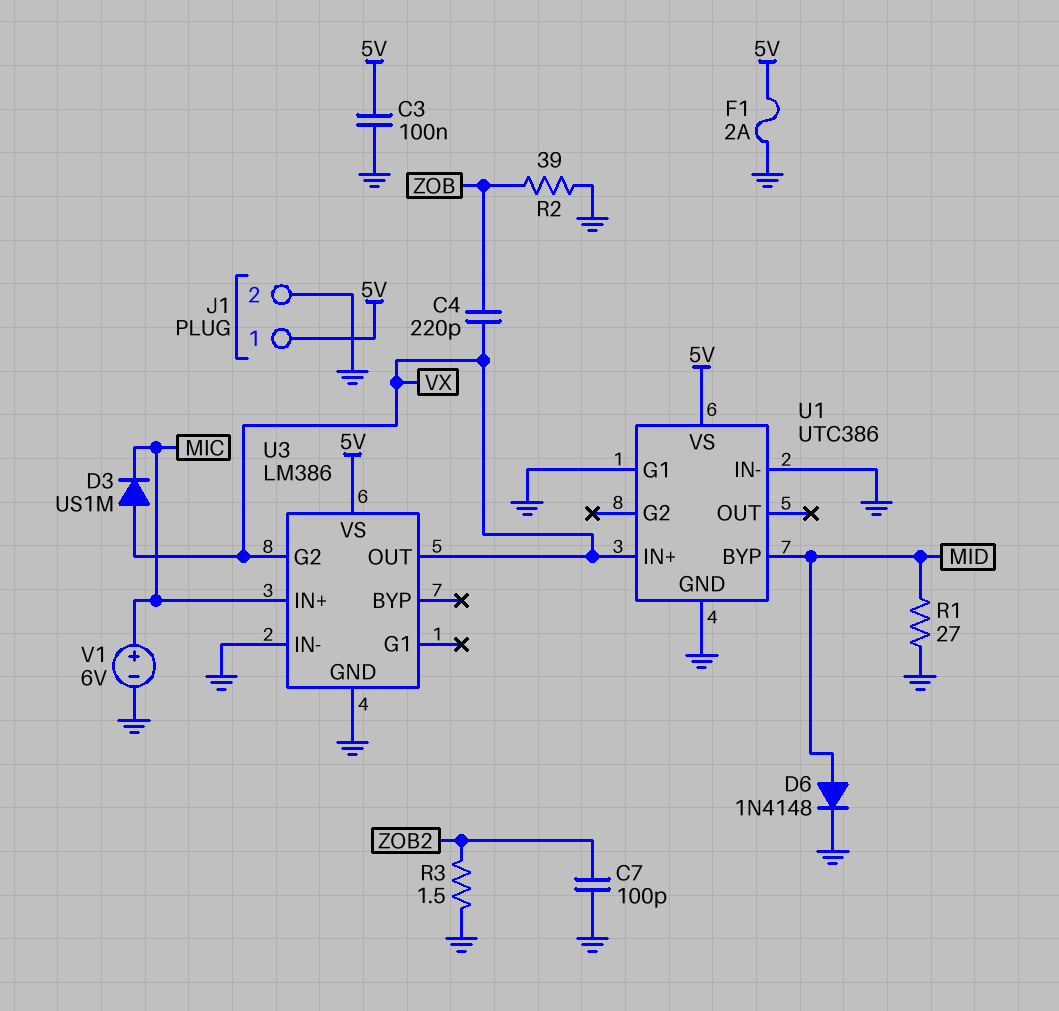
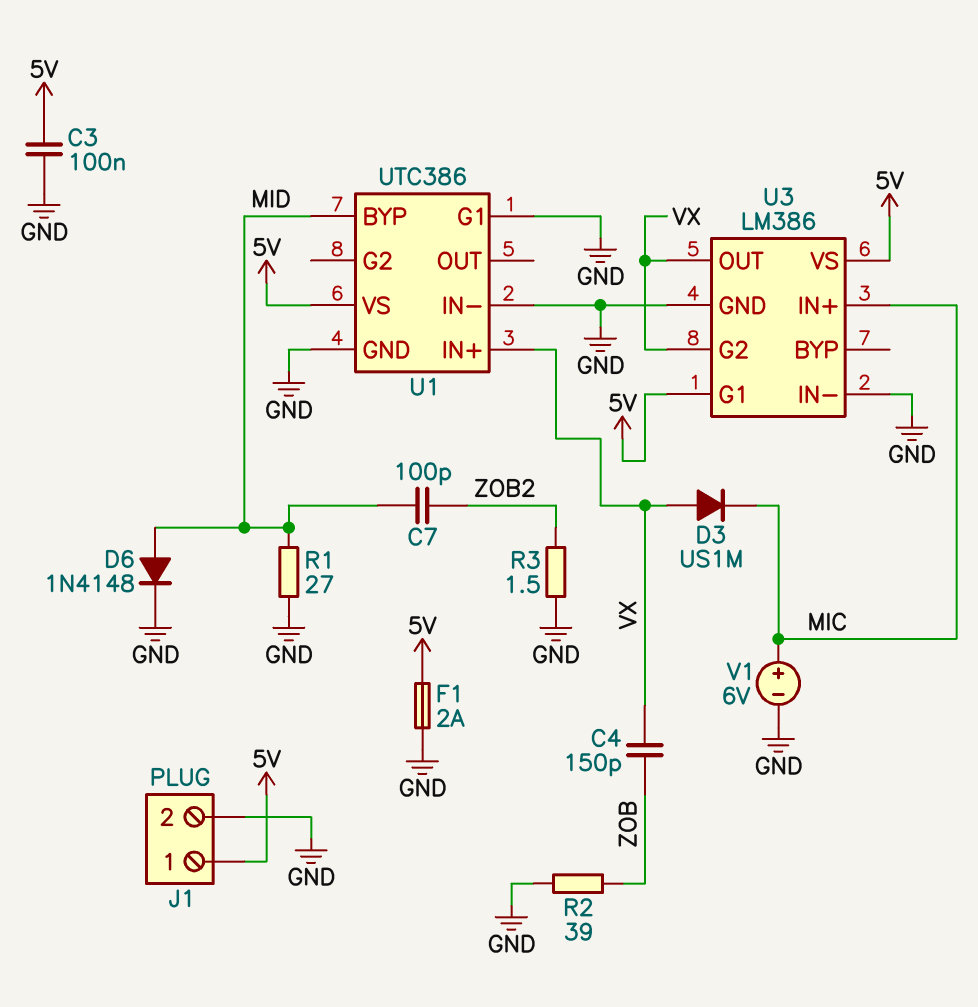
C4: 220pF (VX, ZOB) -> 150pF (VX, ZOB)
C7: 100pF (GND, ZOB2) -> 100pF (MID, ZOB2)
U3 pin G1: none -> 5V

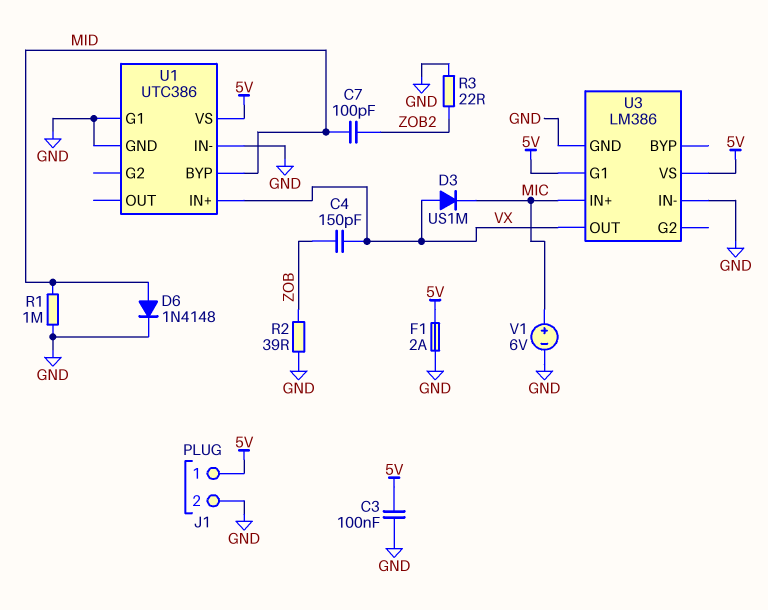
R1: 27 (GND, MID) -> 1M (GND, MID)
R3: 1.5 (GND, ZOB2) -> 22 (GND, ZOB2)
U3 pin G2: VX -> none

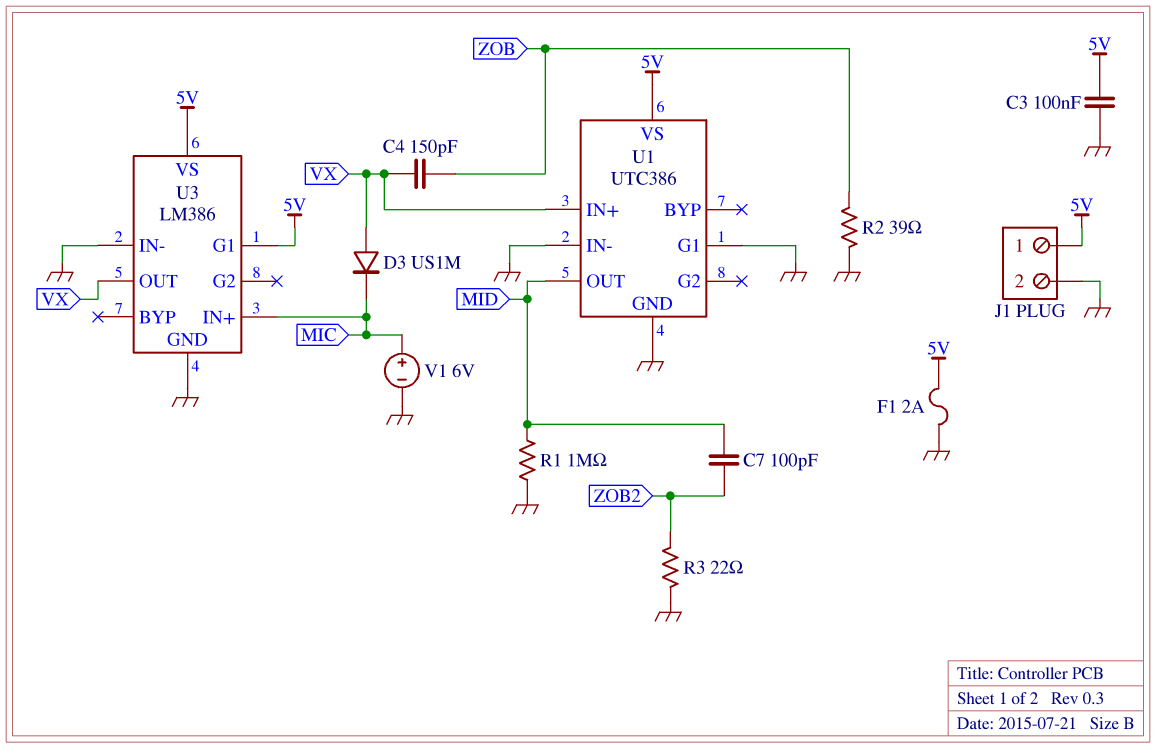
D6: diode 1N4148 (A MID, K GND) -> none
U1 pin BYP: MID -> none
U1 pin OUT: none -> MID

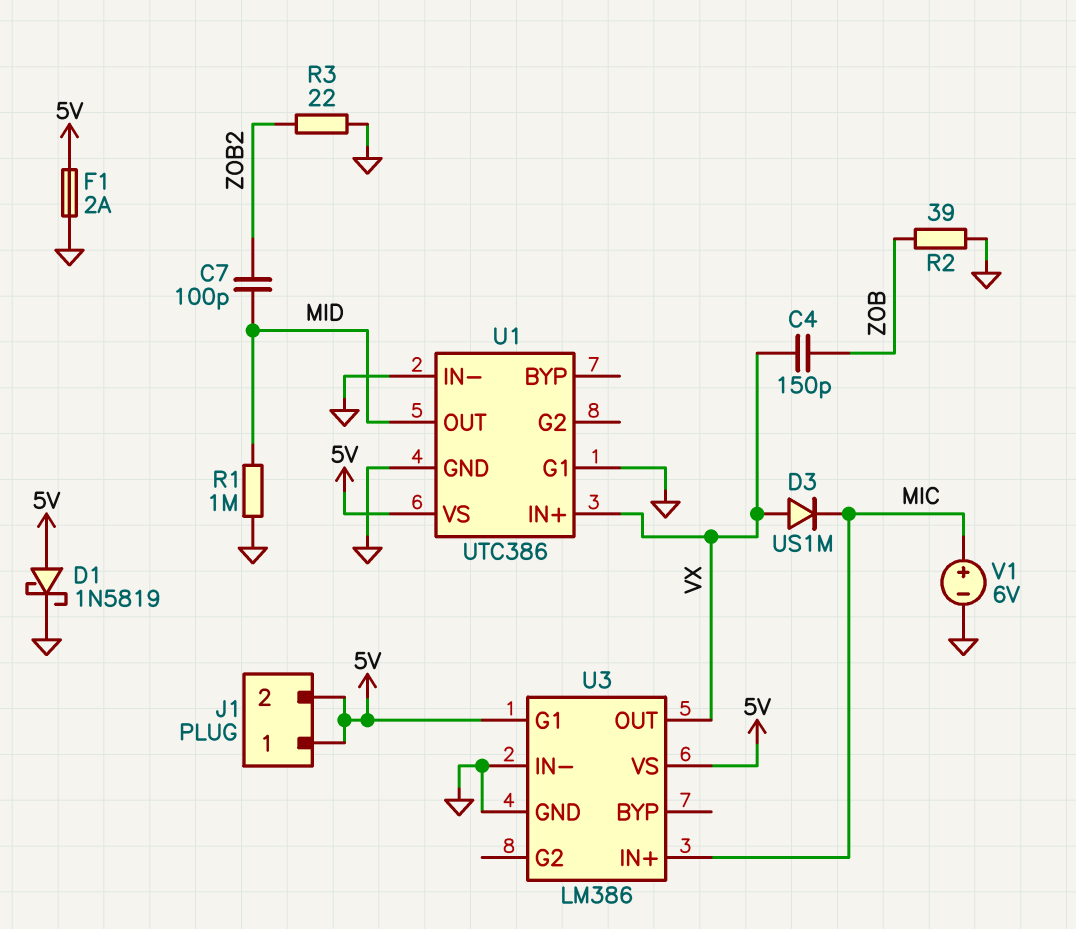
C3: 100nF (5V, GND) -> none
D1: none -> schottky 1N5819 (A 5V, K GND)
J1 pin 2: GND -> 5V

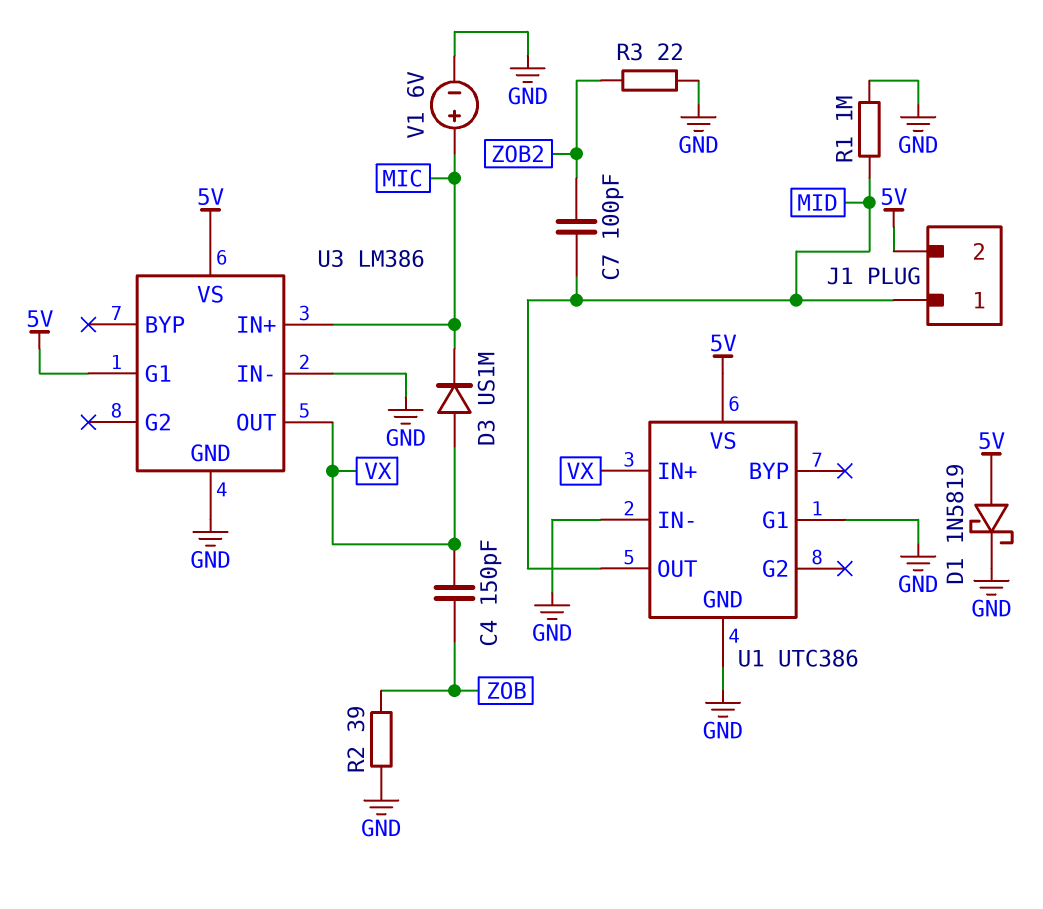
F1: 2A (5V, GND) -> none
J1 pin 1: 5V -> MID

